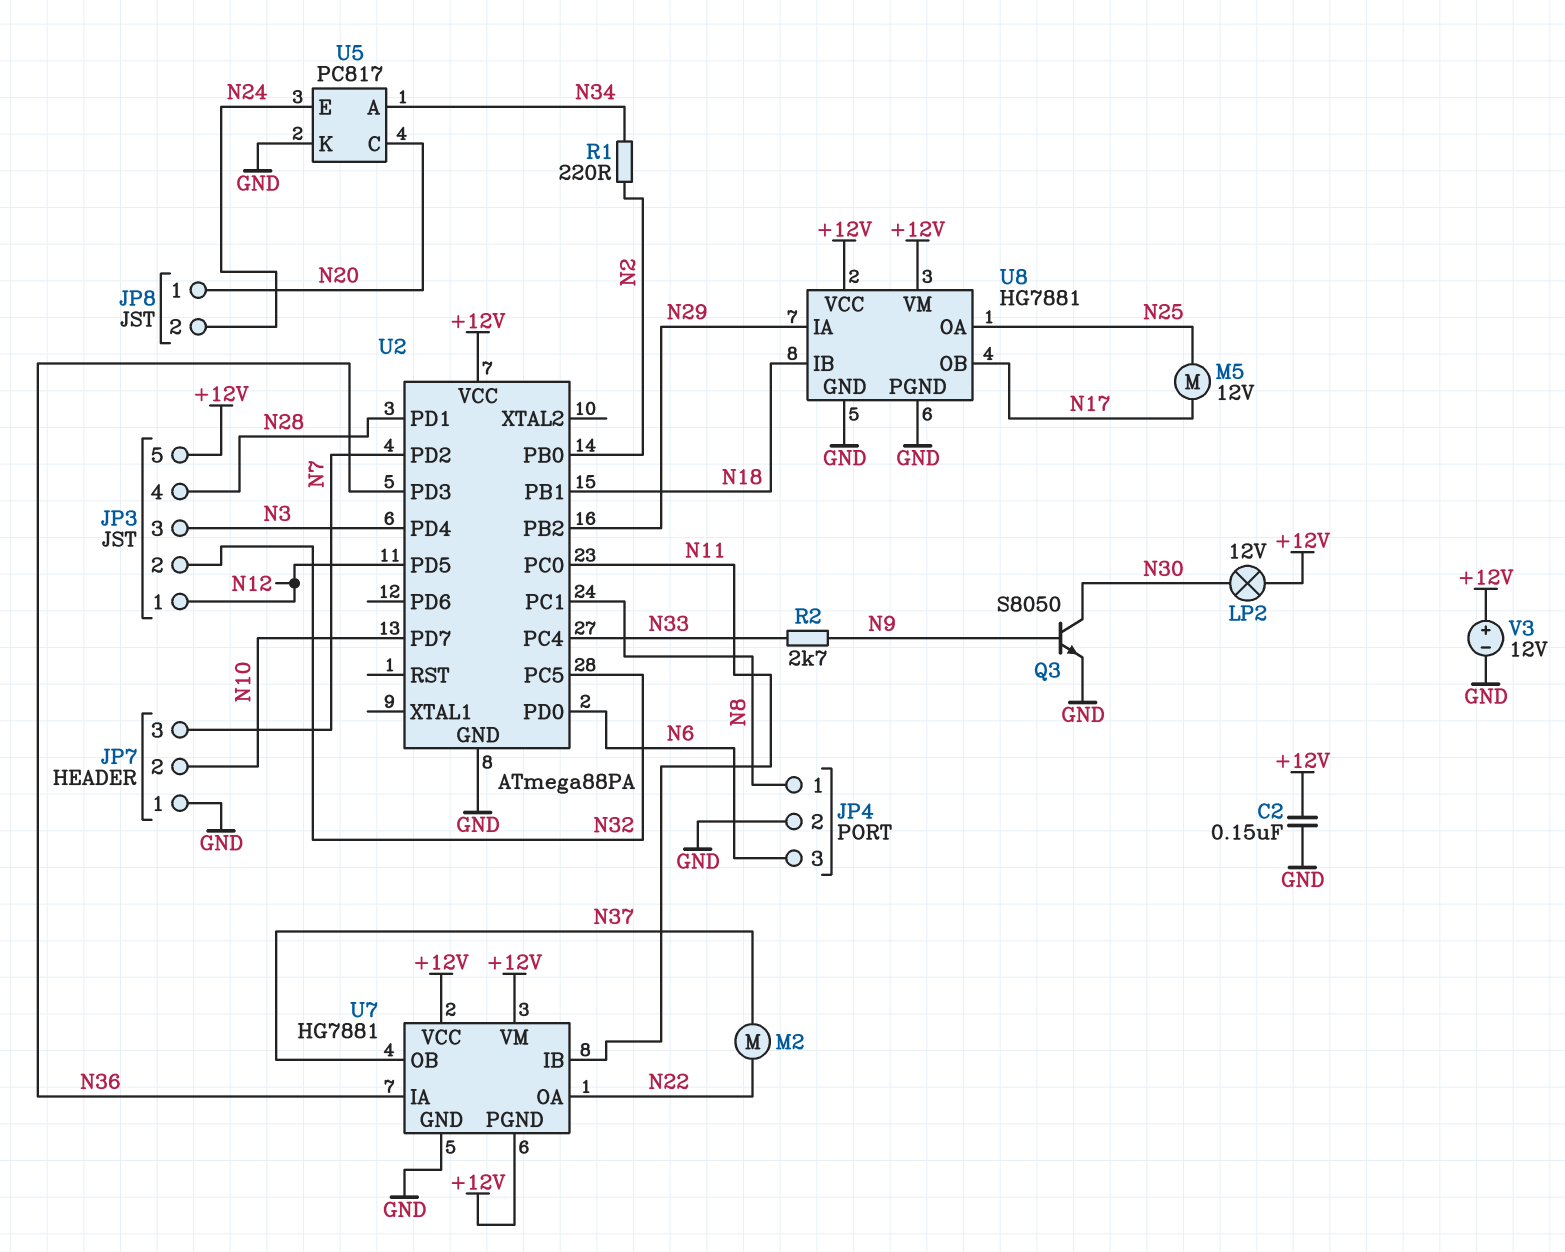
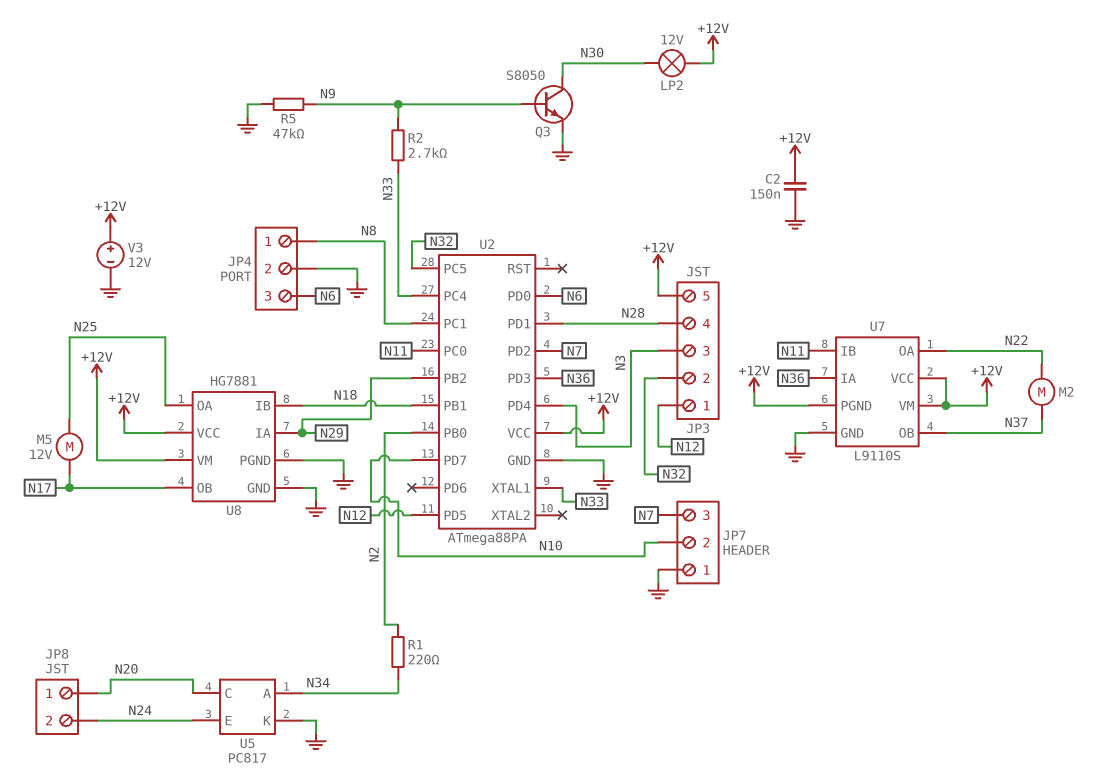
R5: none -> 47k (GND, N9)
U2 pin XTAL1: none -> N33
U7: HG7881 -> L9110S

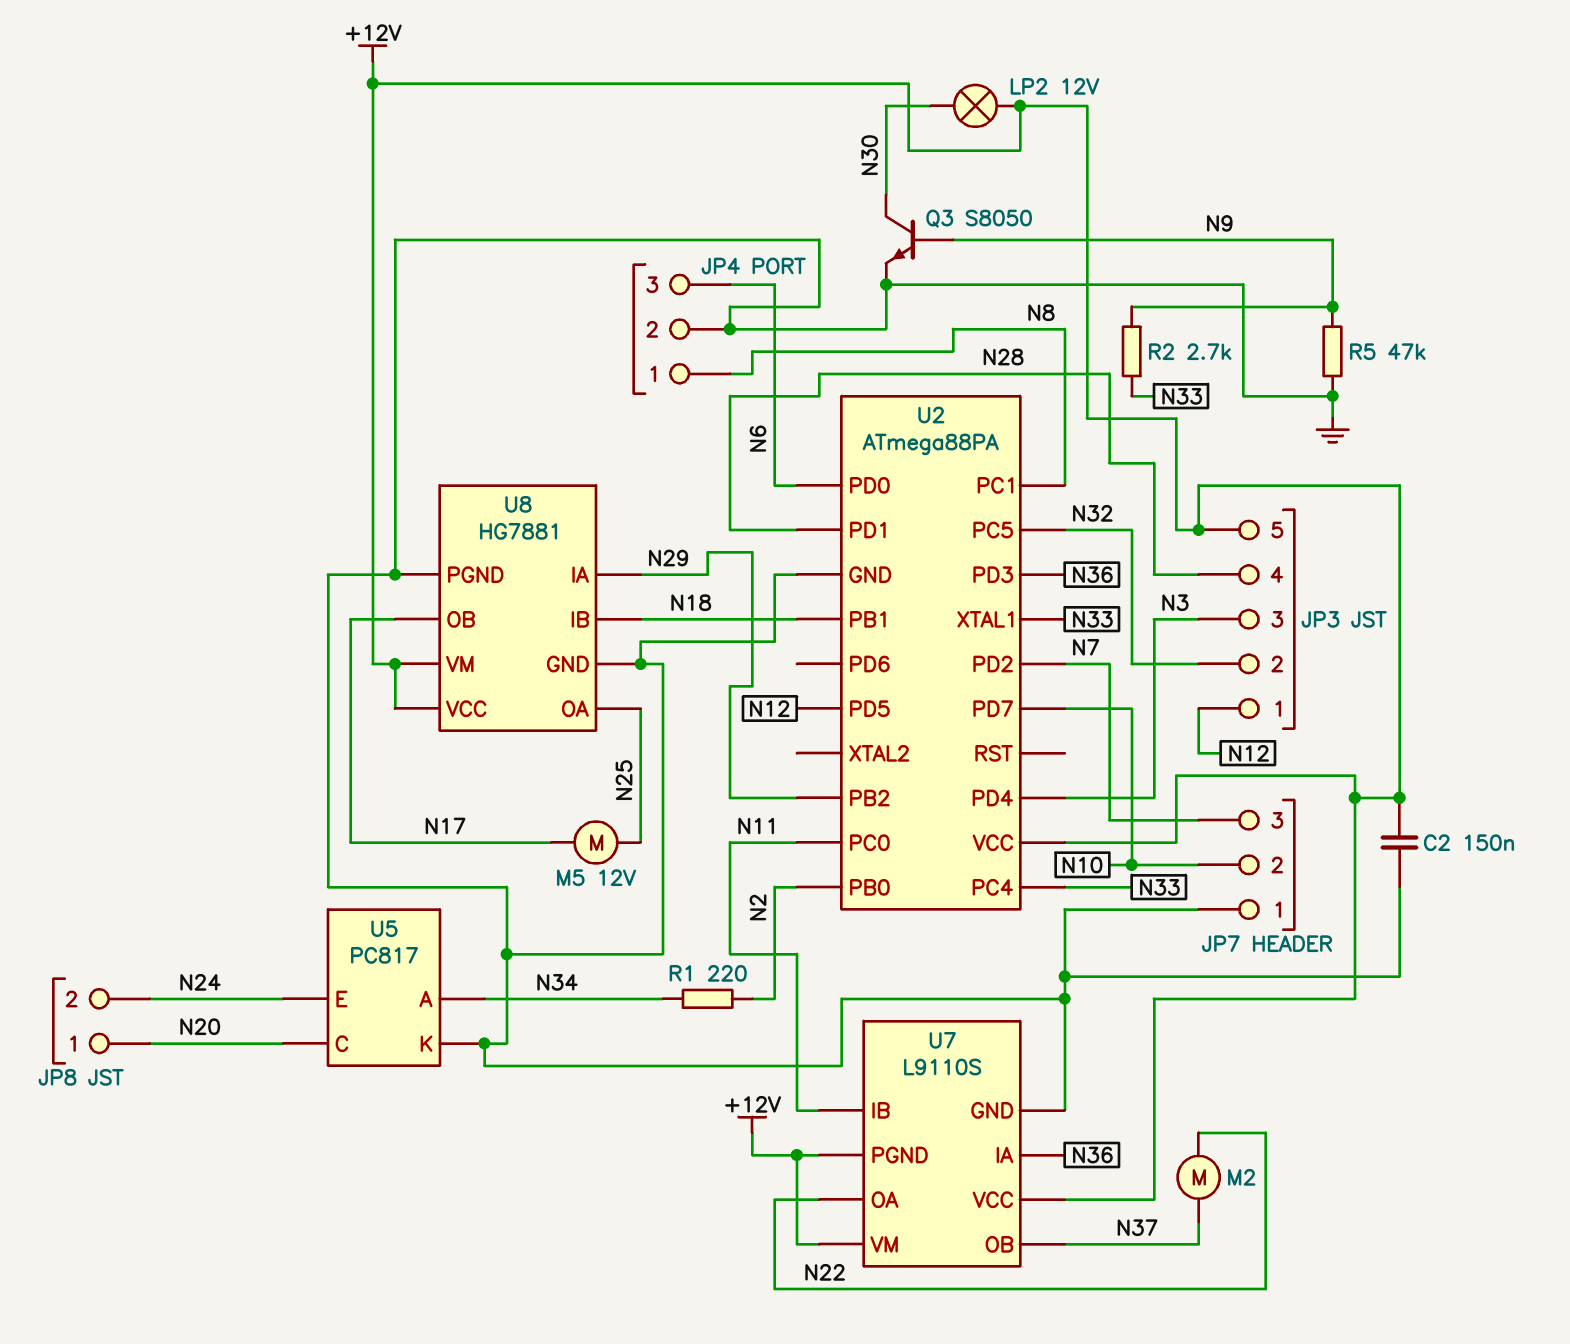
V3: 12V (plus +12V, minus GND) -> none

